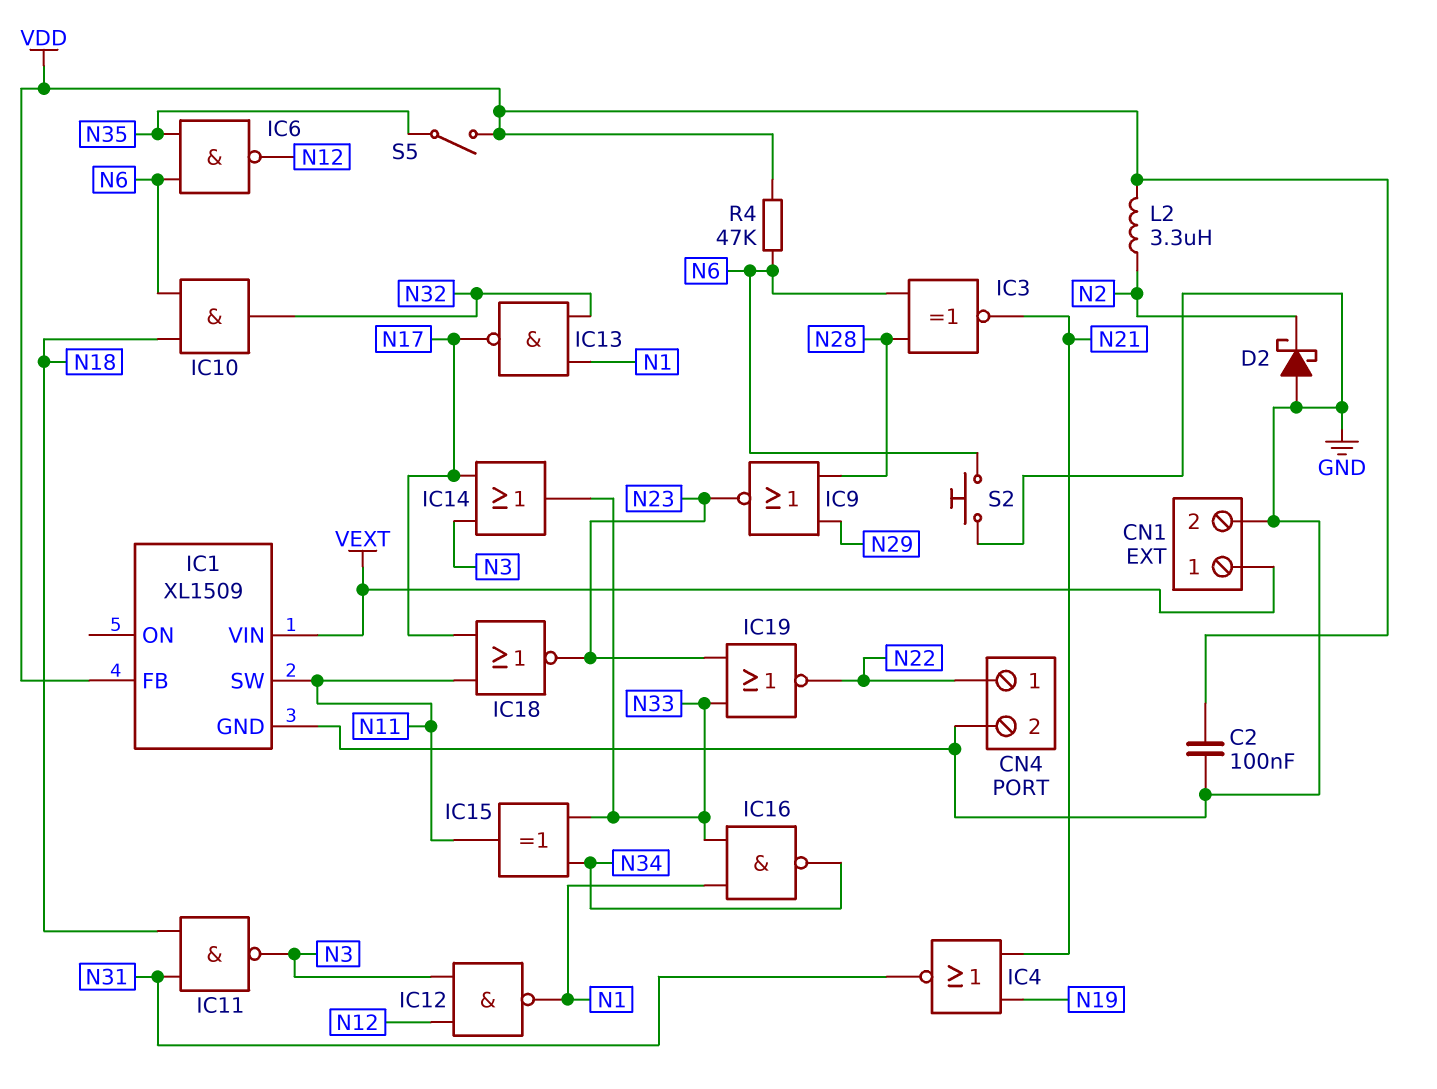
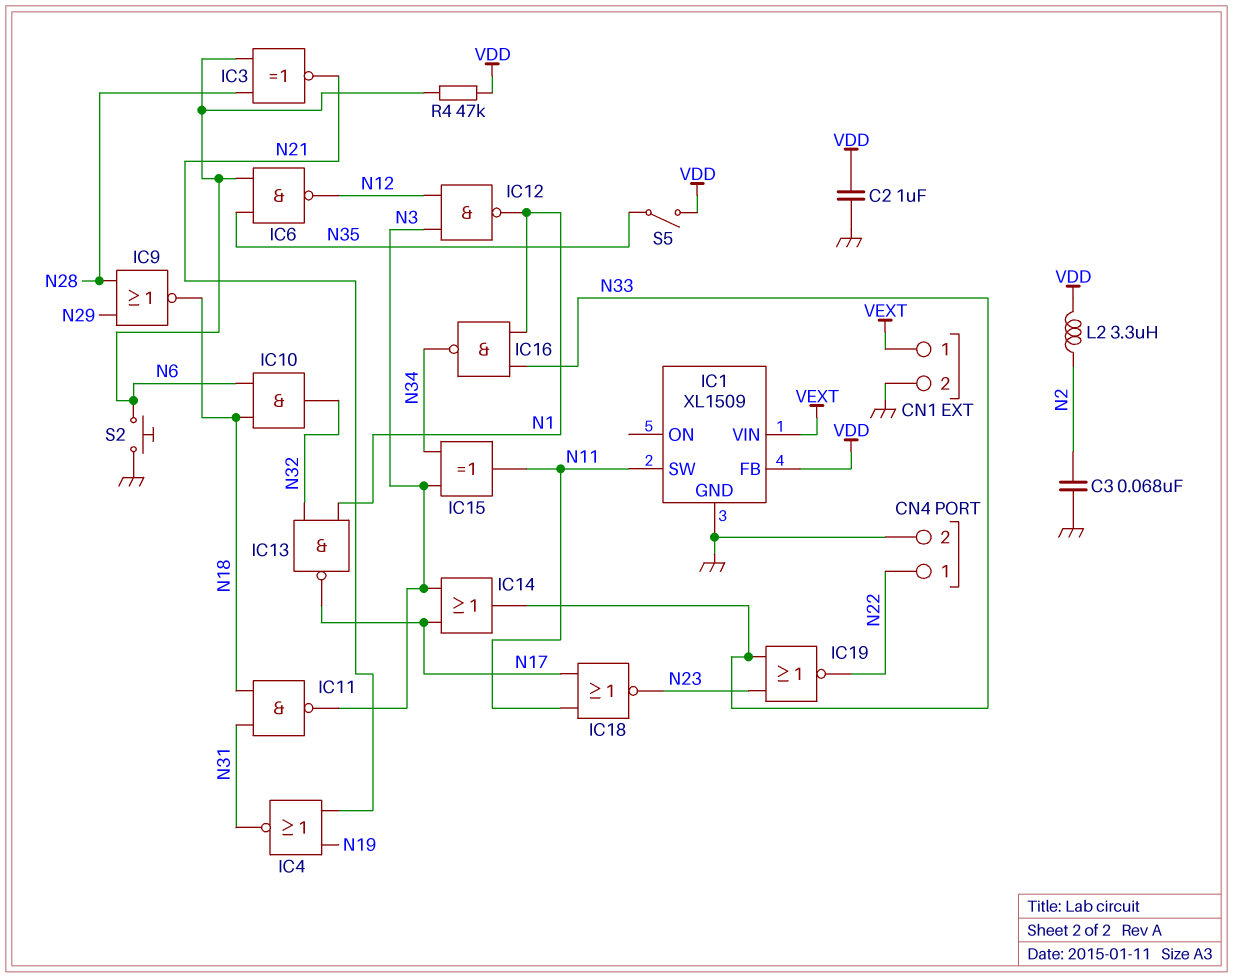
C2: 100nF (GND, VDD) -> 1uF (GND, VDD)
C3: none -> 68nF (GND, N2)
D2: schottky (A GND, K N2) -> none
IC9: NOR (in N28, in N29, out N23) -> NOR (in N28, in N29, out N18)
IC15: XOR (in N33, in N34, out N11) -> XOR (in N3, in N34, out N11)

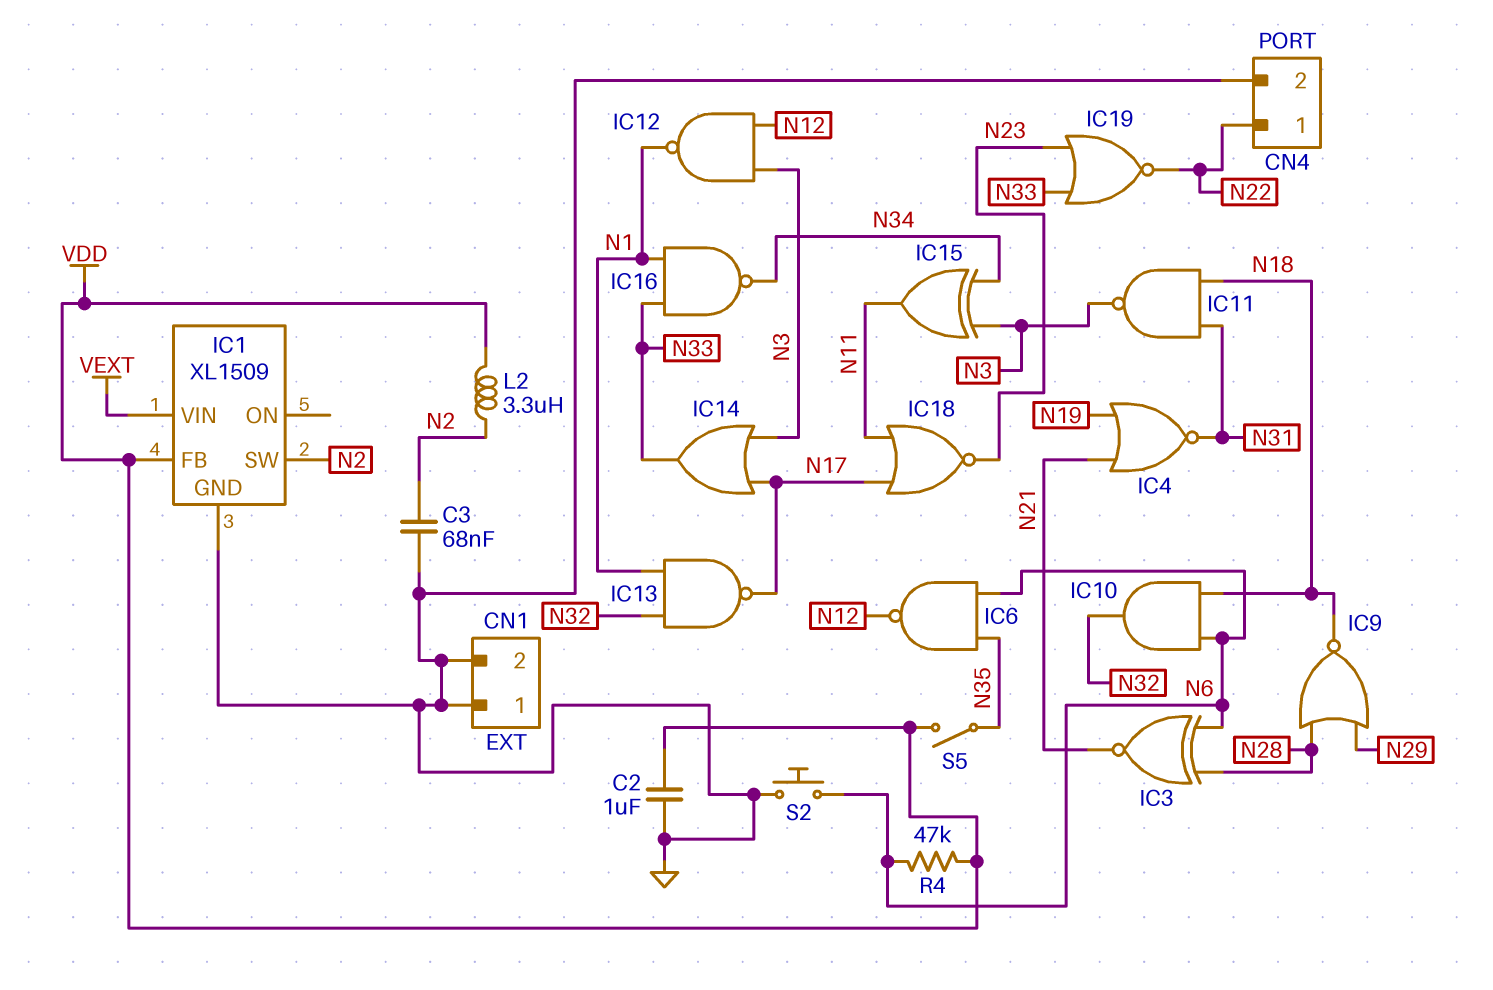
CN1 pin 1: VEXT -> GND
IC1 pin SW: N11 -> N2

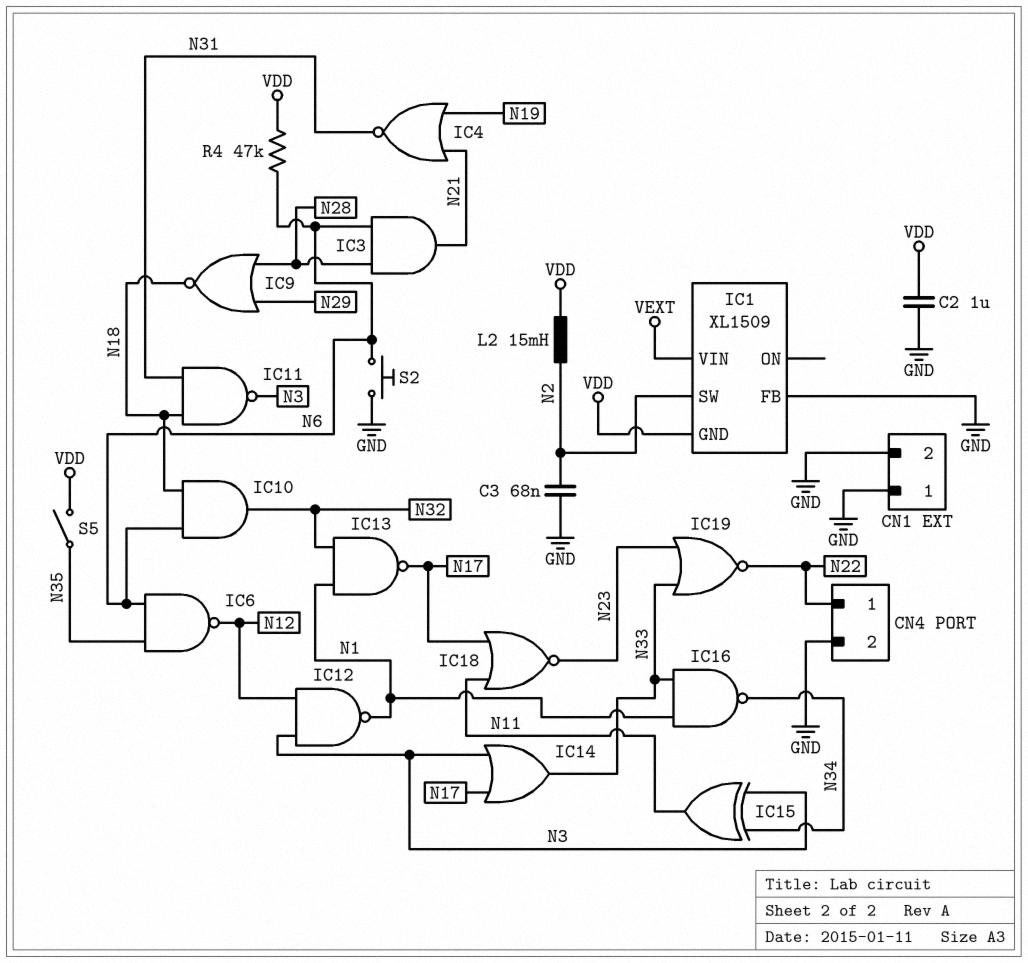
IC1 pin FB: VDD -> GND
IC1 pin GND: GND -> VDD
IC3: XNOR (in N6, in N28, out N21) -> AND (in N6, in N28, out N21)
L2: 3.3uH (N2, VDD) -> 15mH (N2, VDD)

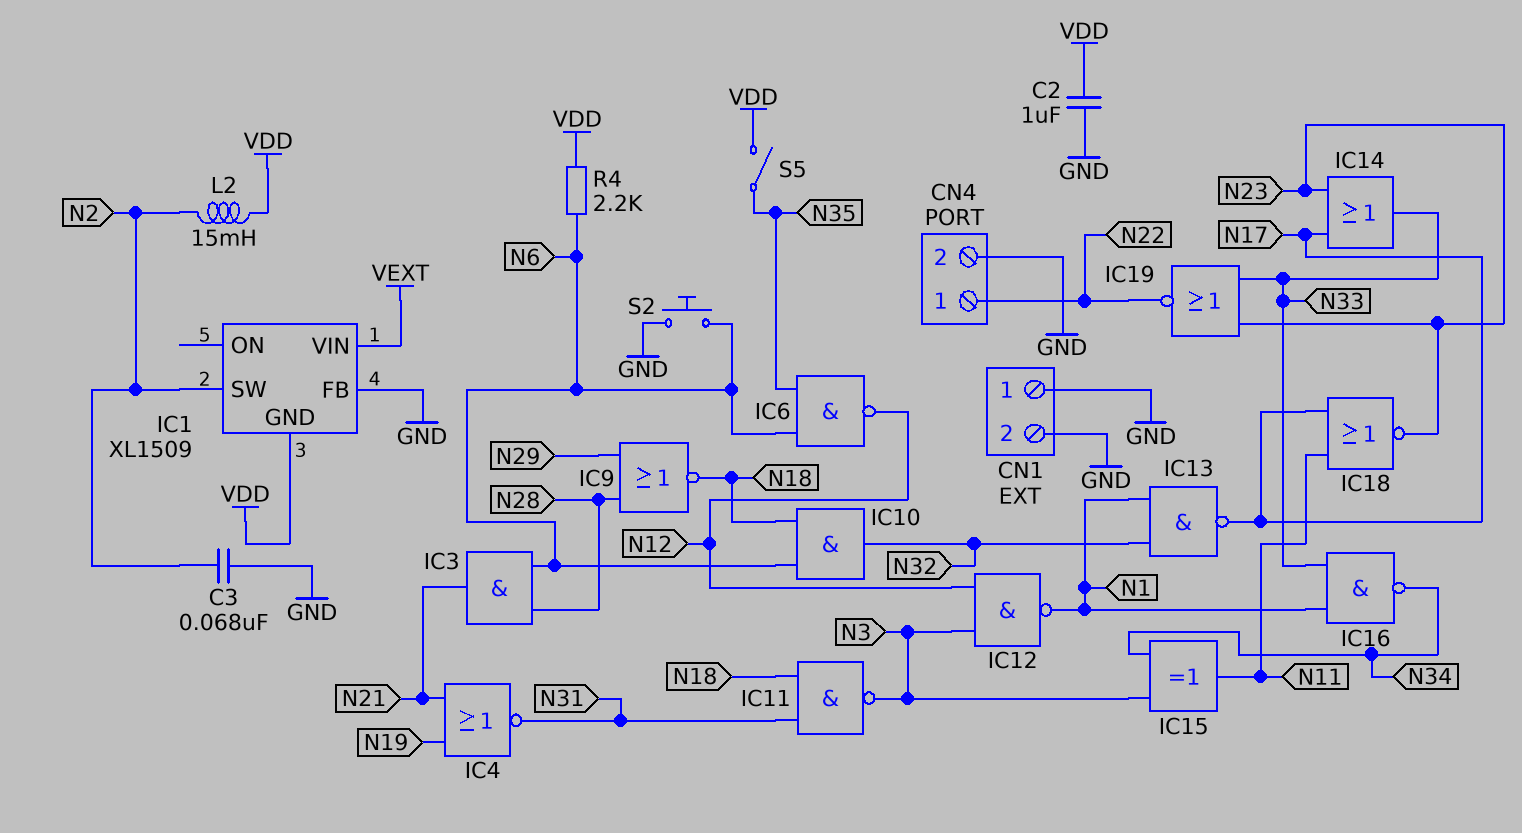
IC14: OR (in N3, in N17, out N33) -> OR (in N17, in N23, out N33)
R4: 47k (N6, VDD) -> 2.2k (N6, VDD)

